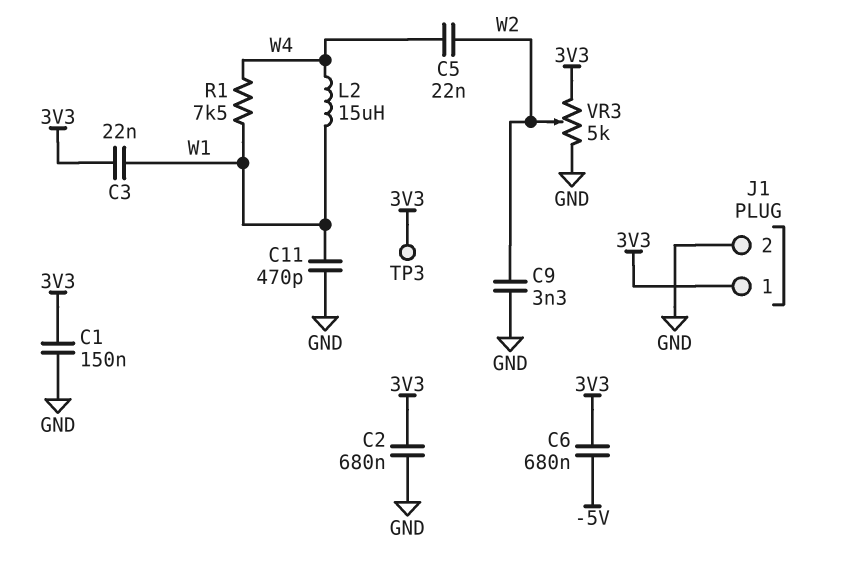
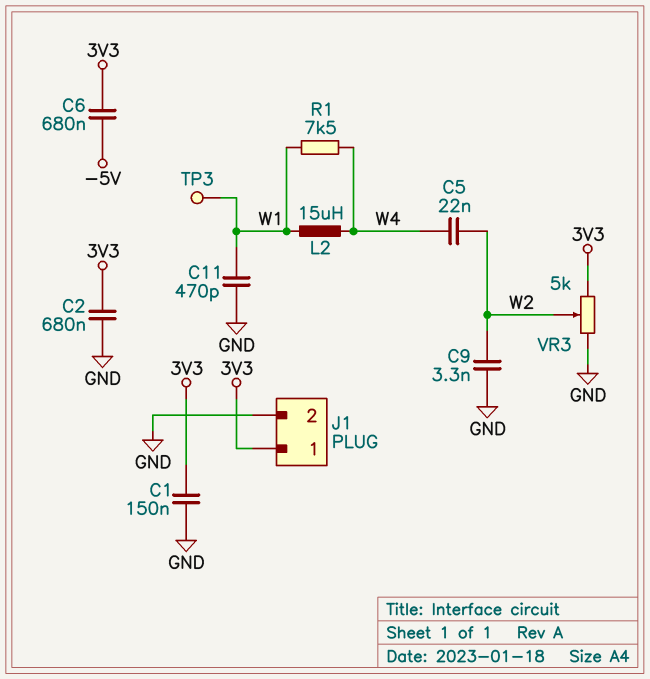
C3: 22nF (3V3, W1) -> none
TP3: test point (3V3) -> test point (W1)

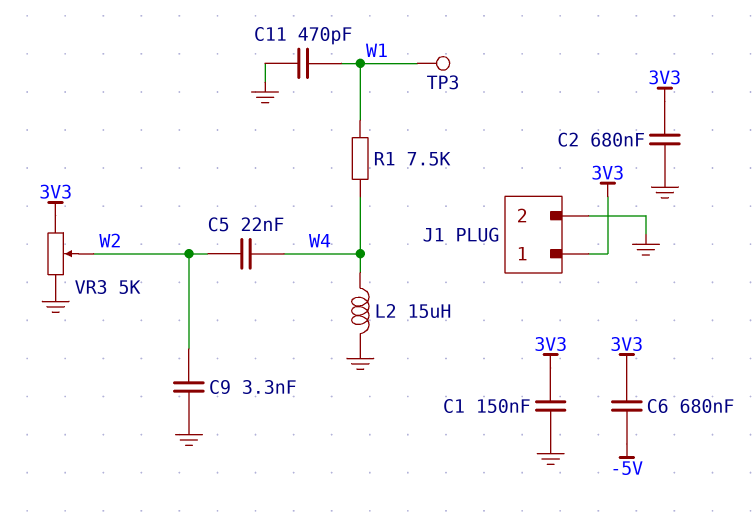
L2: 15uH (W1, W4) -> 15uH (GND, W4)

